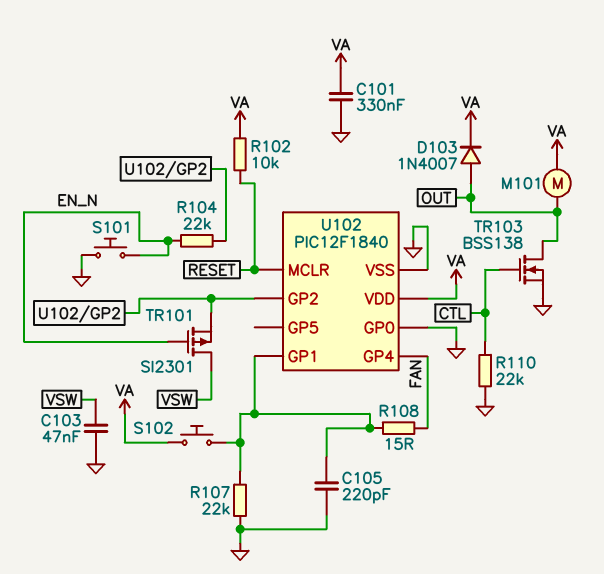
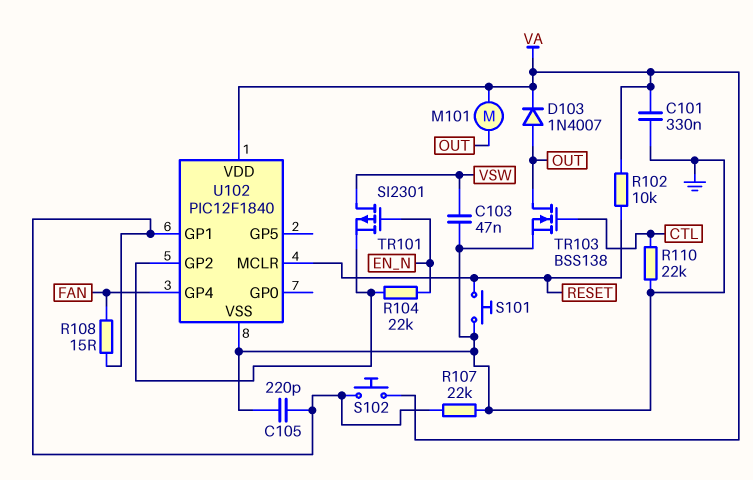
S101: button (EN_N, GND) -> button (GND, RESET)
U102 pin GP0: GND -> none

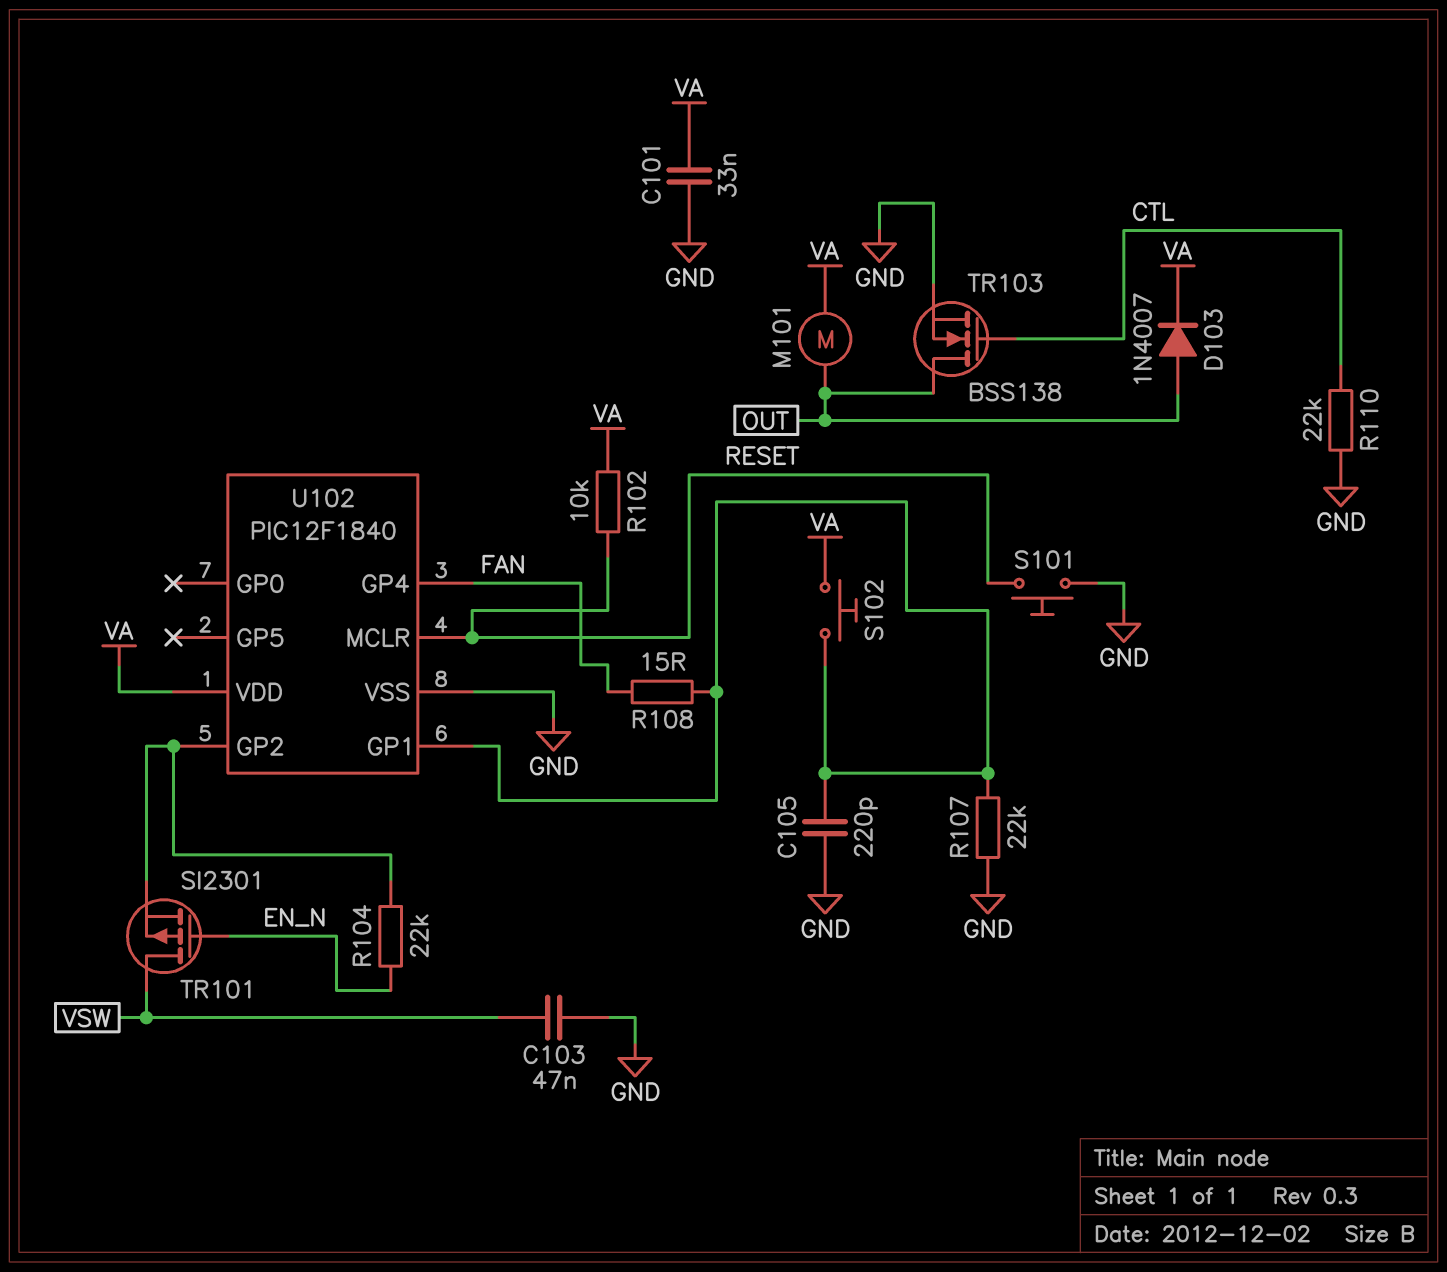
C101: 330nF (GND, VA) -> 33nF (GND, VA)

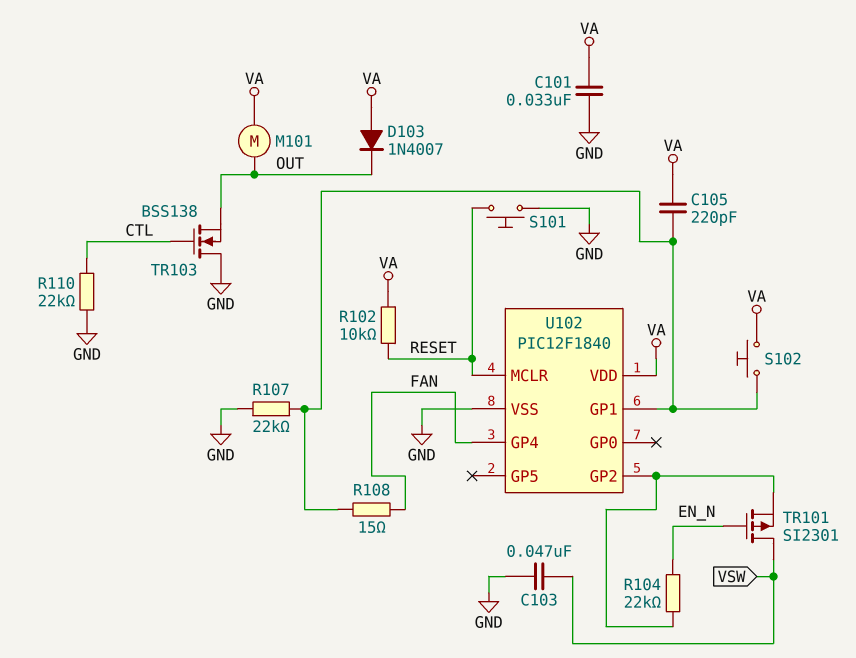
C105: 220pF (GND, U102/GP1) -> 220pF (U102/GP1, VA)
D103: diode 1N4007 (A OUT, K VA) -> diode 1N4007 (A VA, K OUT)
TR103: NMOS BSS138 (G CTL, D OUT, S GND) -> NMOS BSS138 (G CTL, D GND, S OUT)

